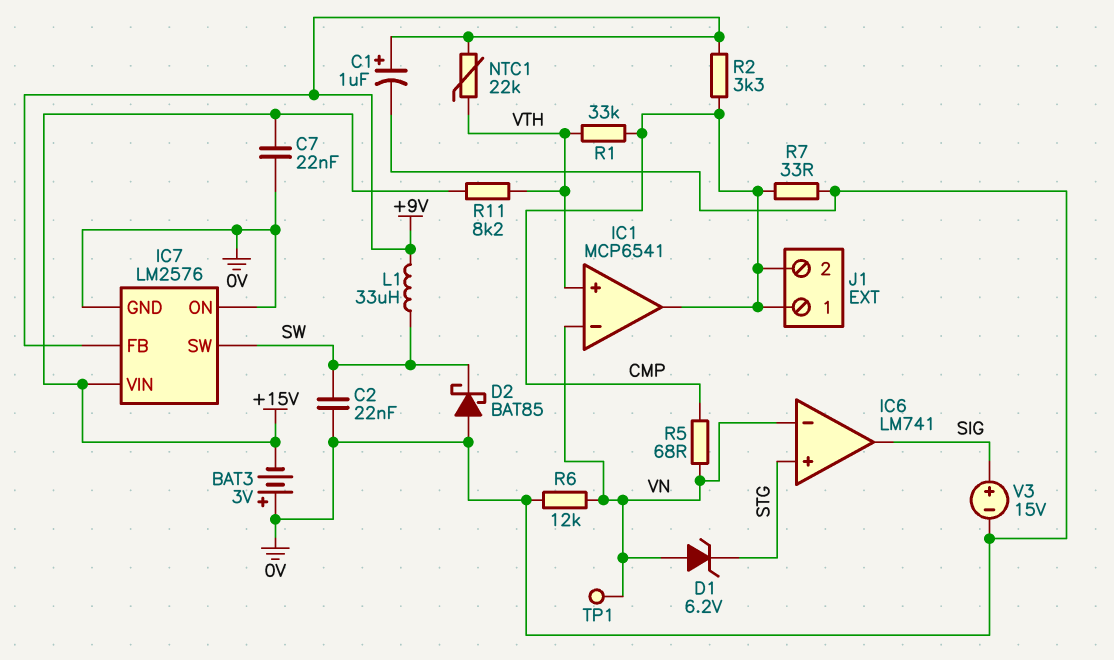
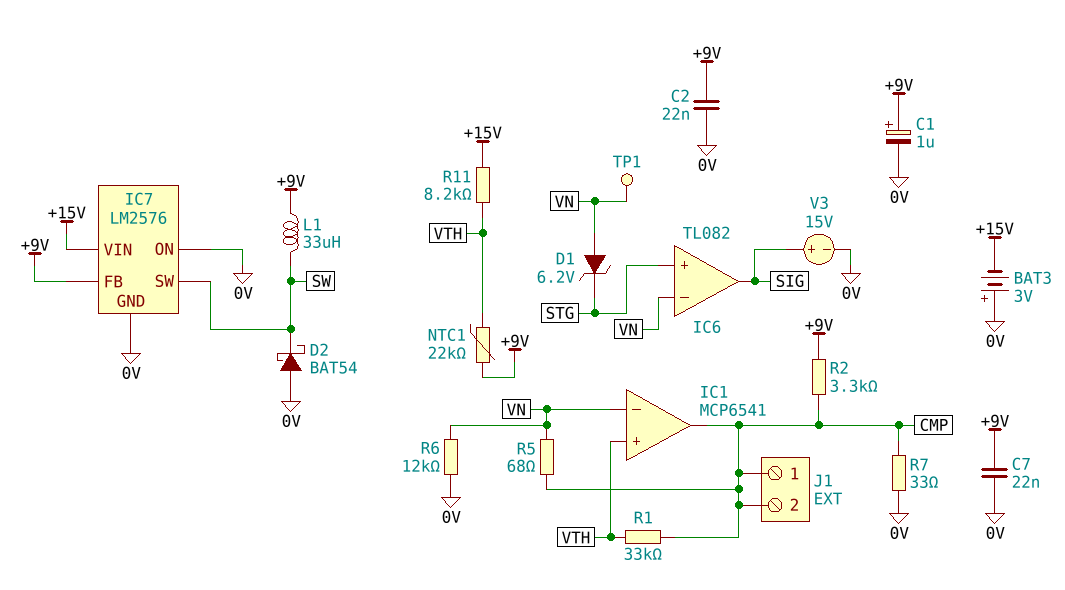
C2: 22nF (0V, SW) -> 22nF (+9V, 0V)
C7: 22nF (+15V, 0V) -> 22nF (+9V, 0V)
D2: schottky BAT85 (A 0V, K SW) -> schottky BAT54 (A 0V, K SW)
IC6: LM741 -> TL082

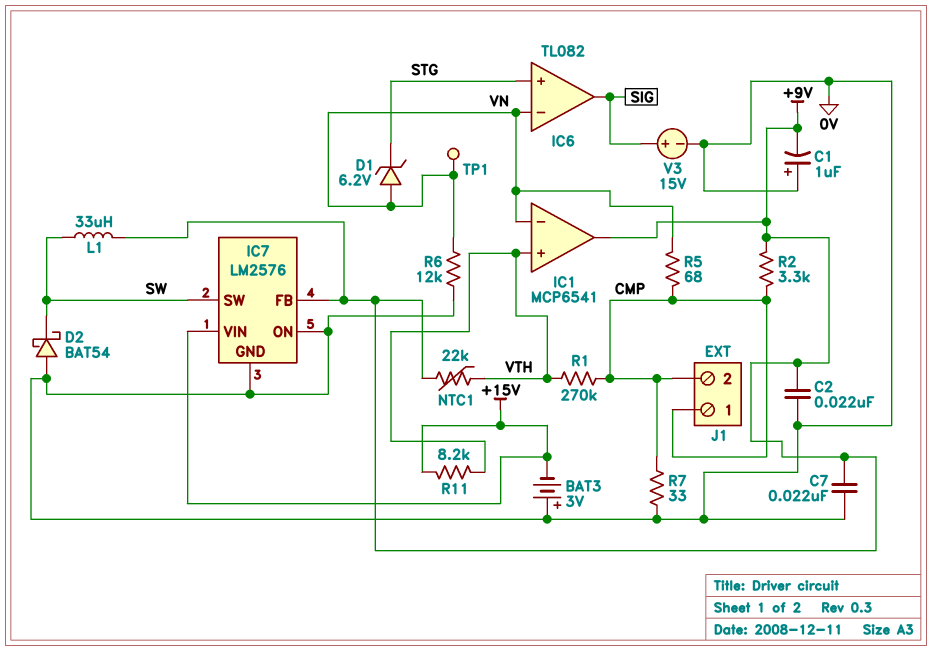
C1: 1uF (plus +9V, minus 0V) -> 1uF (plus 0V, minus +9V)
IC1 pin out: CMP -> +9V
R1: 33k (CMP, VTH) -> 270k (CMP, VTH)

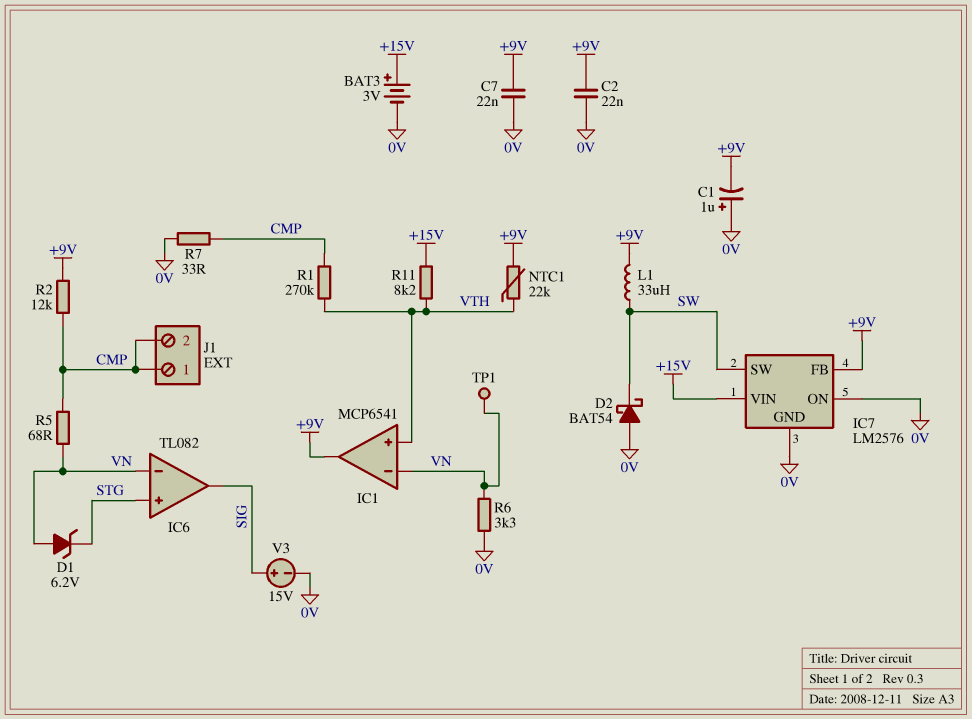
BAT3: 3V (plus 0V, minus +15V) -> 3V (plus +15V, minus 0V)
R2: 3.3k (+9V, CMP) -> 12k (+9V, CMP)
R6: 12k (0V, VN) -> 3.3k (0V, VN)

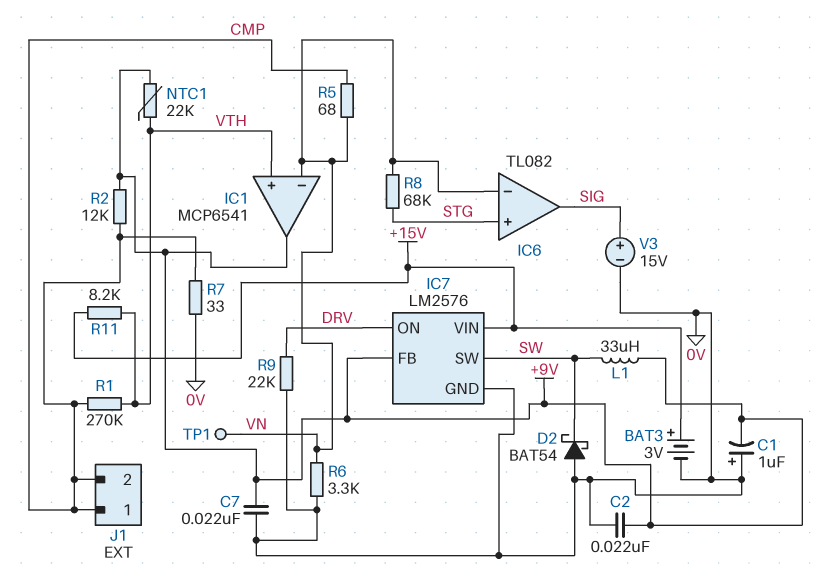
D1: zener 6.2V (A VN, K STG) -> none
IC7 pin ON: 0V -> DRV
R8: none -> 68k (STG, VN)
R9: none -> 22k (0V, DRV)

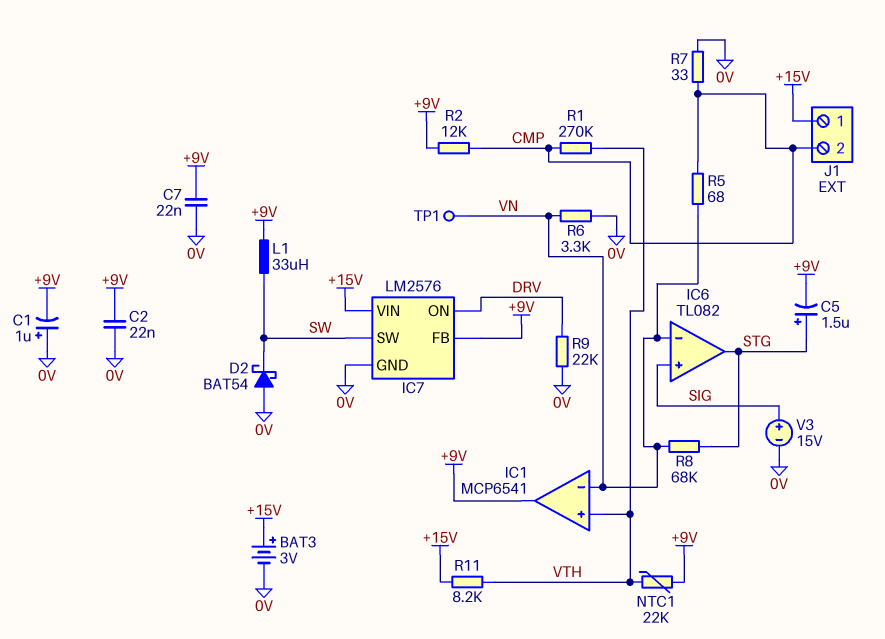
C5: none -> 1.5uF (plus STG, minus +9V)
IC6 pin in+: STG -> SIG
IC6 pin out: SIG -> STG
J1 pin 1: CMP -> +15V

